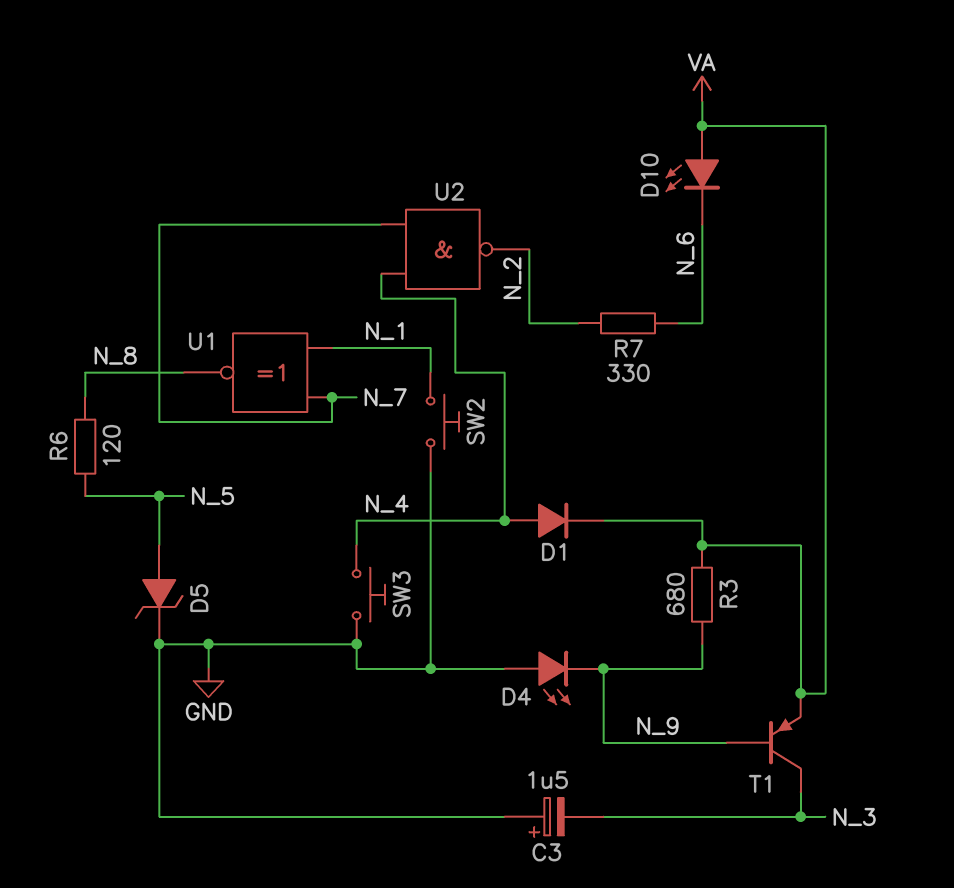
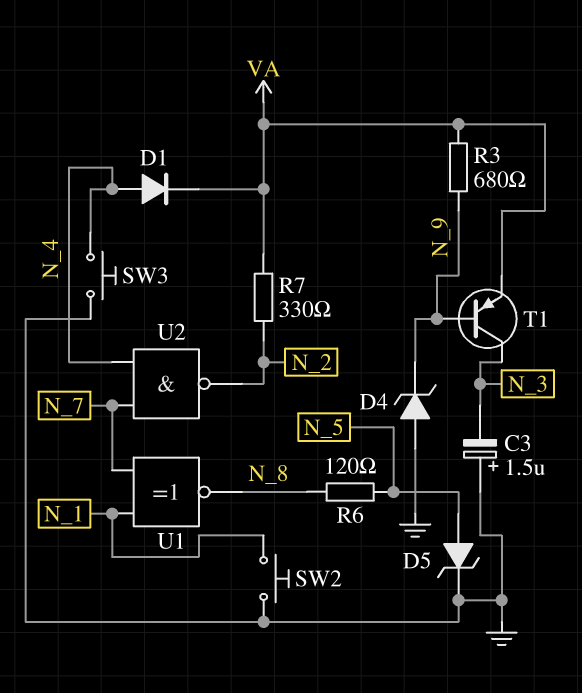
D4: LED (A GND, K N_9) -> zener (A GND, K N_9)
D10: LED (A VA, K N_6) -> none
R7: 330 (N_2, N_6) -> 330 (N_2, VA)

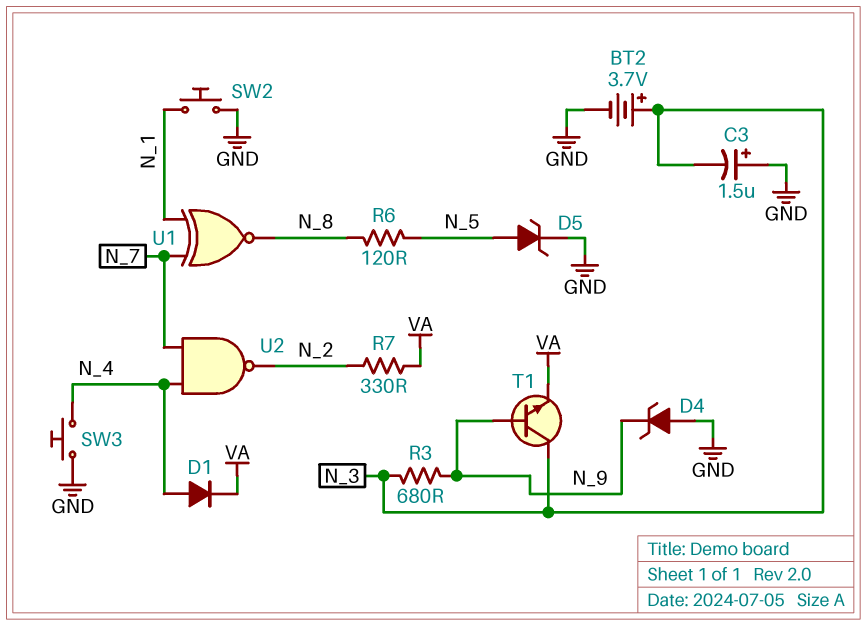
BT2: none -> 3.7V (plus N_3, minus GND)
R3: 680 (N_9, VA) -> 680 (N_3, N_9)
T1: PNP (B N_9, C N_3, E VA) -> NPN (B N_9, C N_3, E VA)

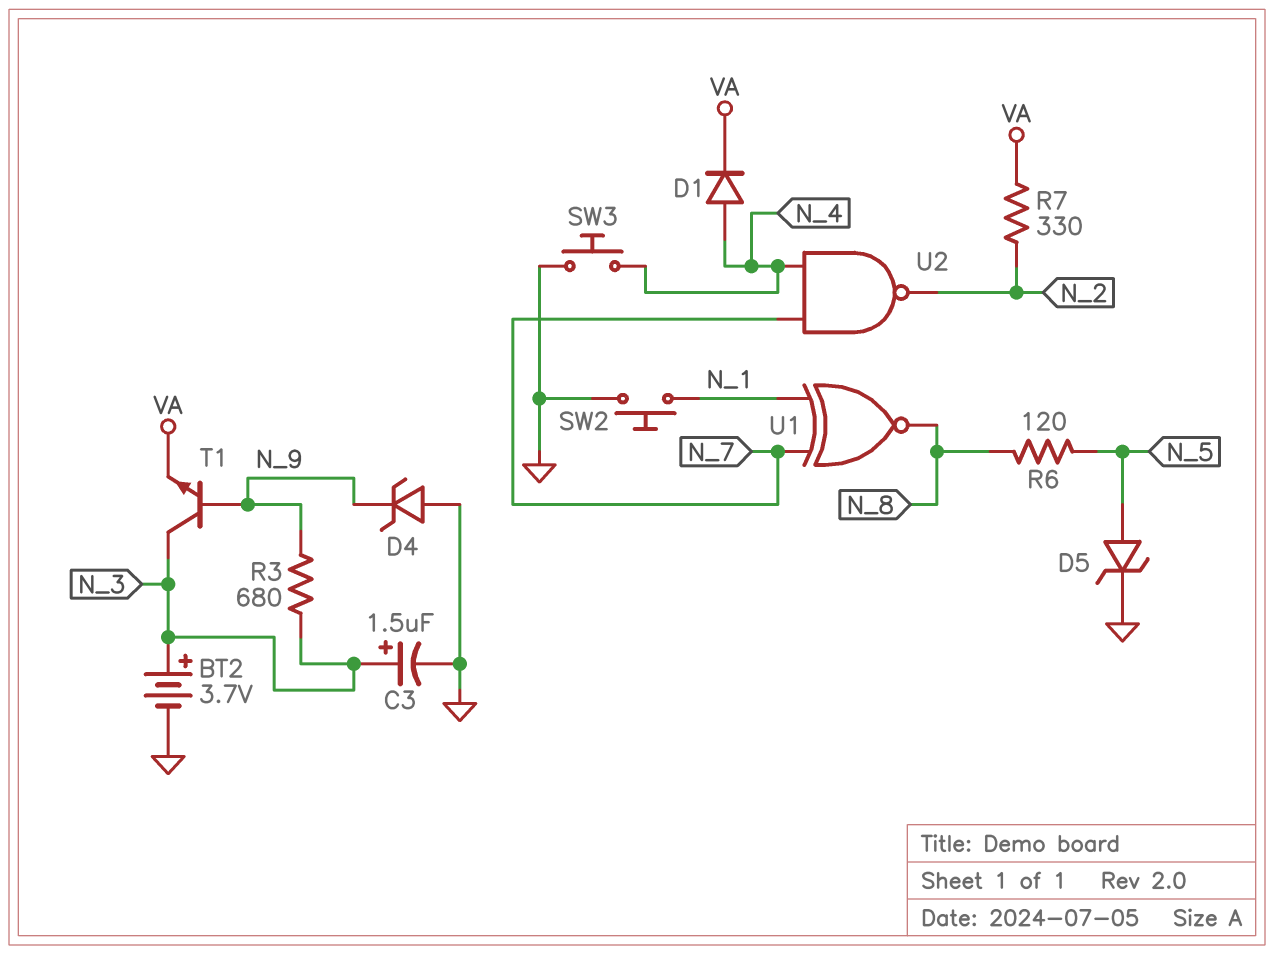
C3: 1.5uF (plus GND, minus N_3) -> 1.5uF (plus N_3, minus GND)

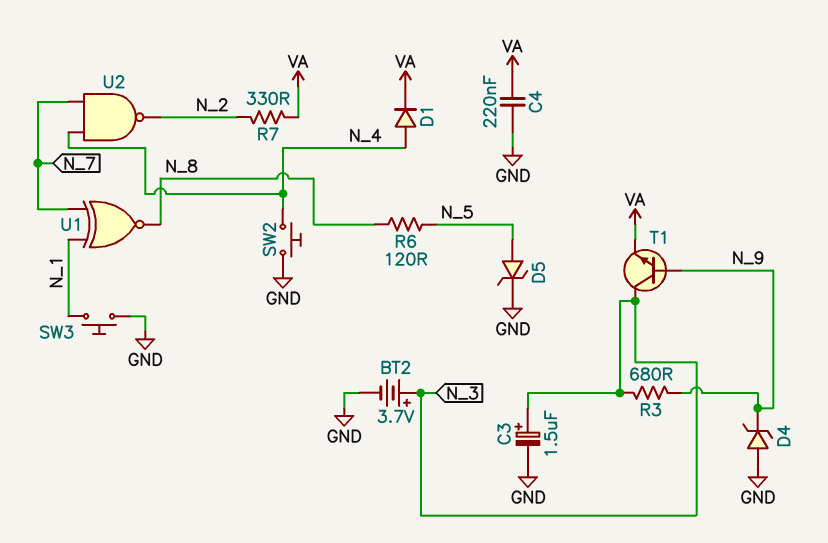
C4: none -> 220nF (GND, VA)
SW2: button (GND, N_1) -> button (GND, N_4)
SW3: button (GND, N_4) -> button (GND, N_1)

